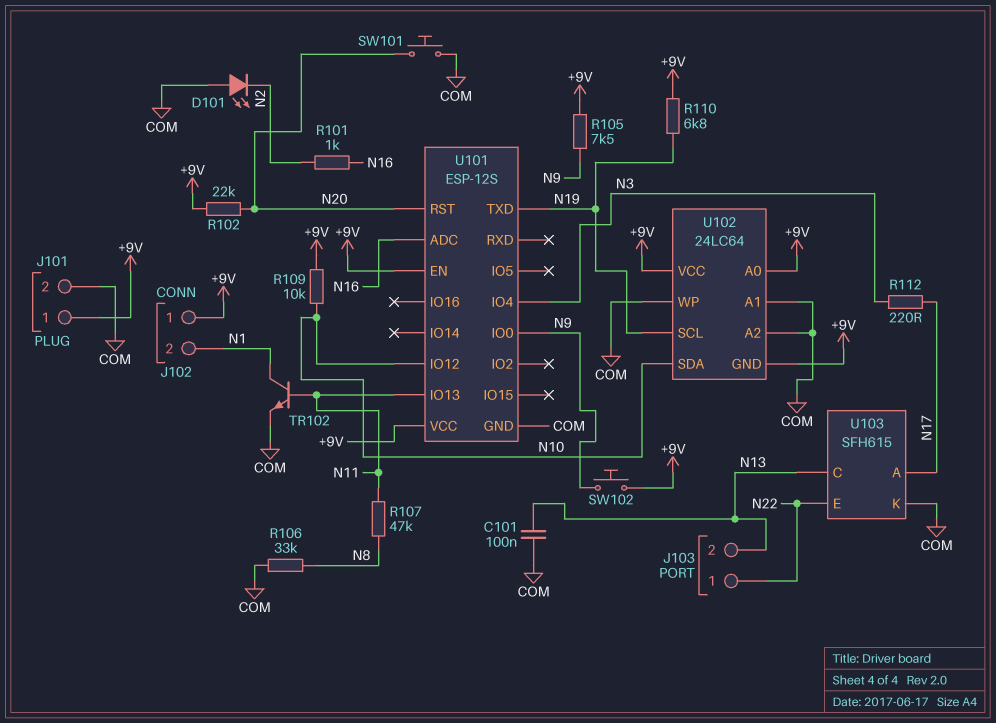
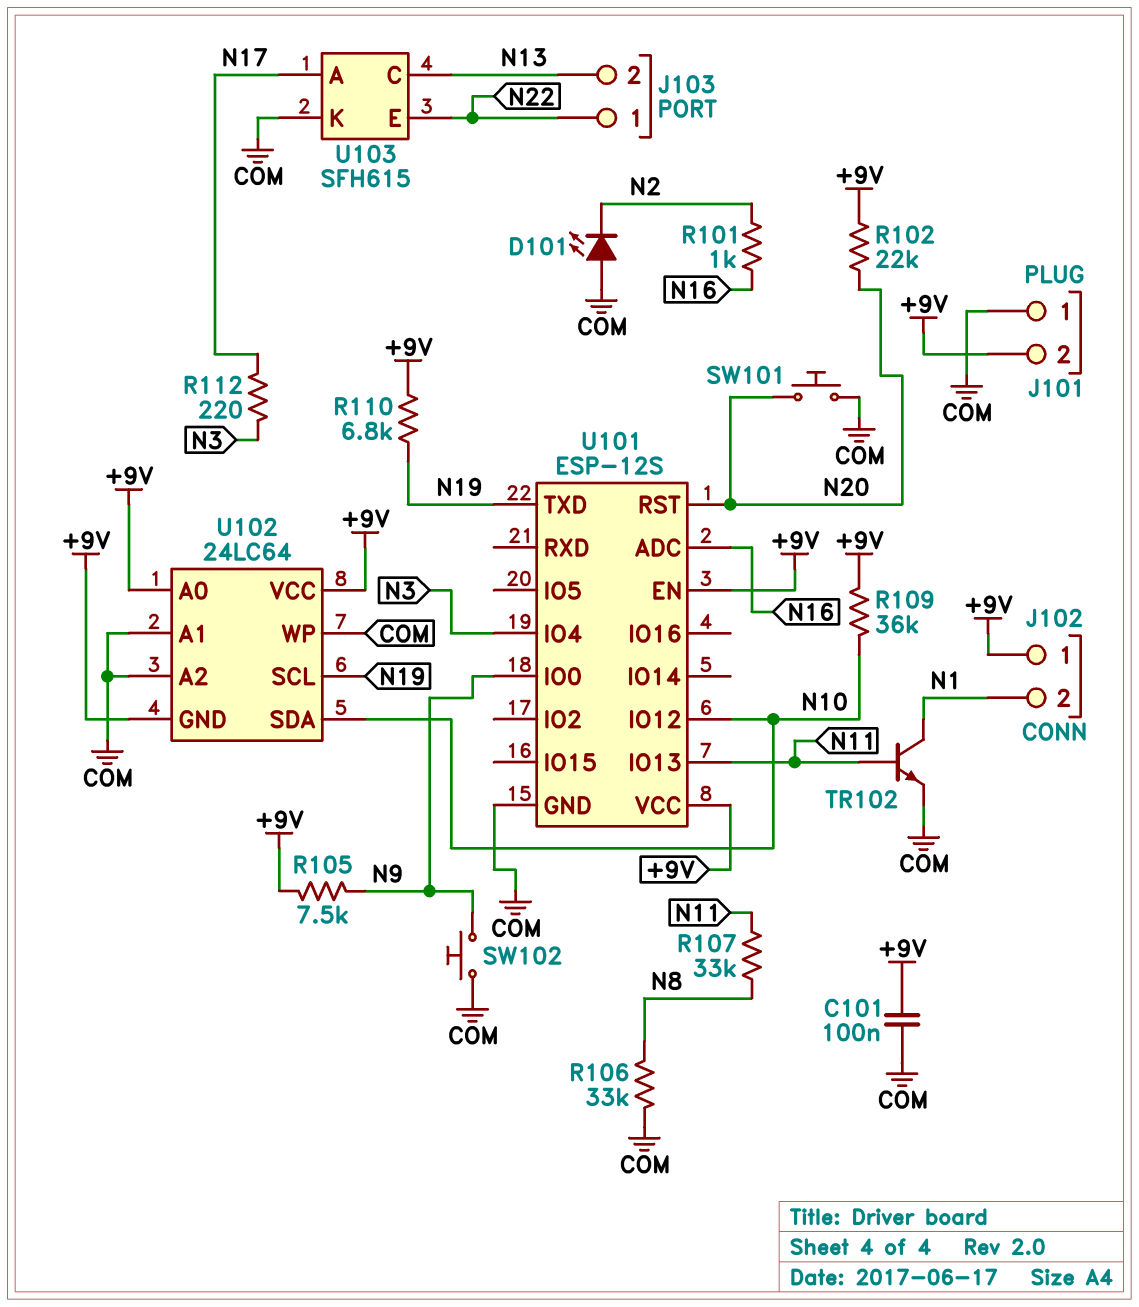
C101: 100nF (COM, N13) -> 100nF (+9V, COM)
J101 pin 1: +9V -> COM
J101 pin 2: COM -> +9V
R107: 47k (N8, N11) -> 33k (N8, N11)
R109: 10k (+9V, N10) -> 36k (+9V, N10)
SW102: button (+9V, N9) -> button (COM, N9)

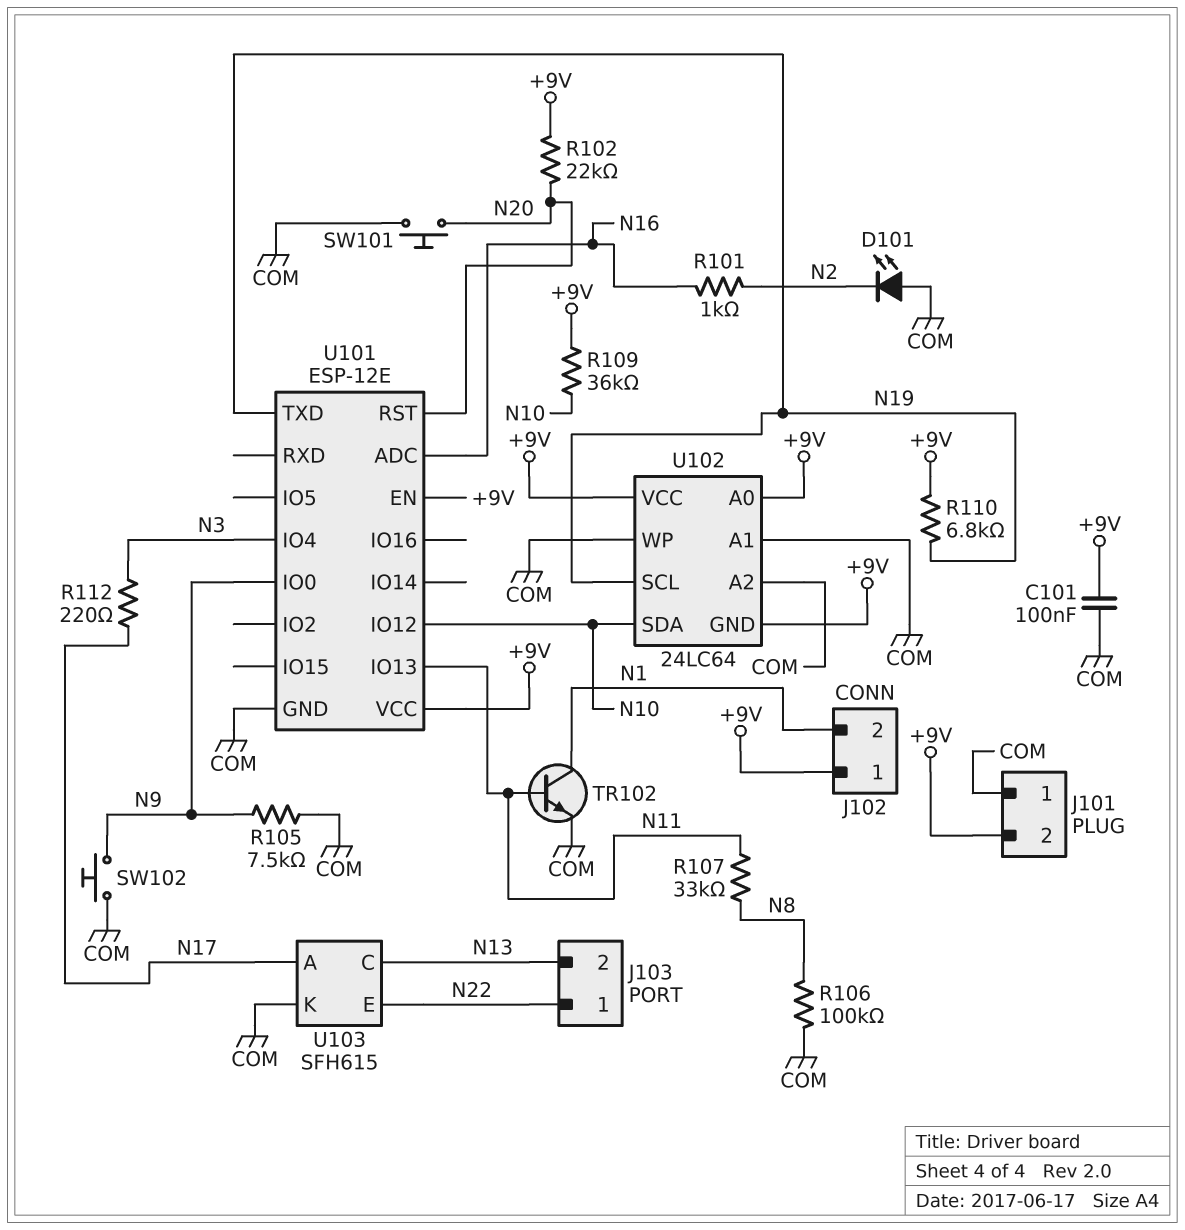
R105: 7.5k (+9V, N9) -> 7.5k (COM, N9)
R106: 33k (COM, N8) -> 100k (COM, N8)
U101: ESP-12S -> ESP-12E

